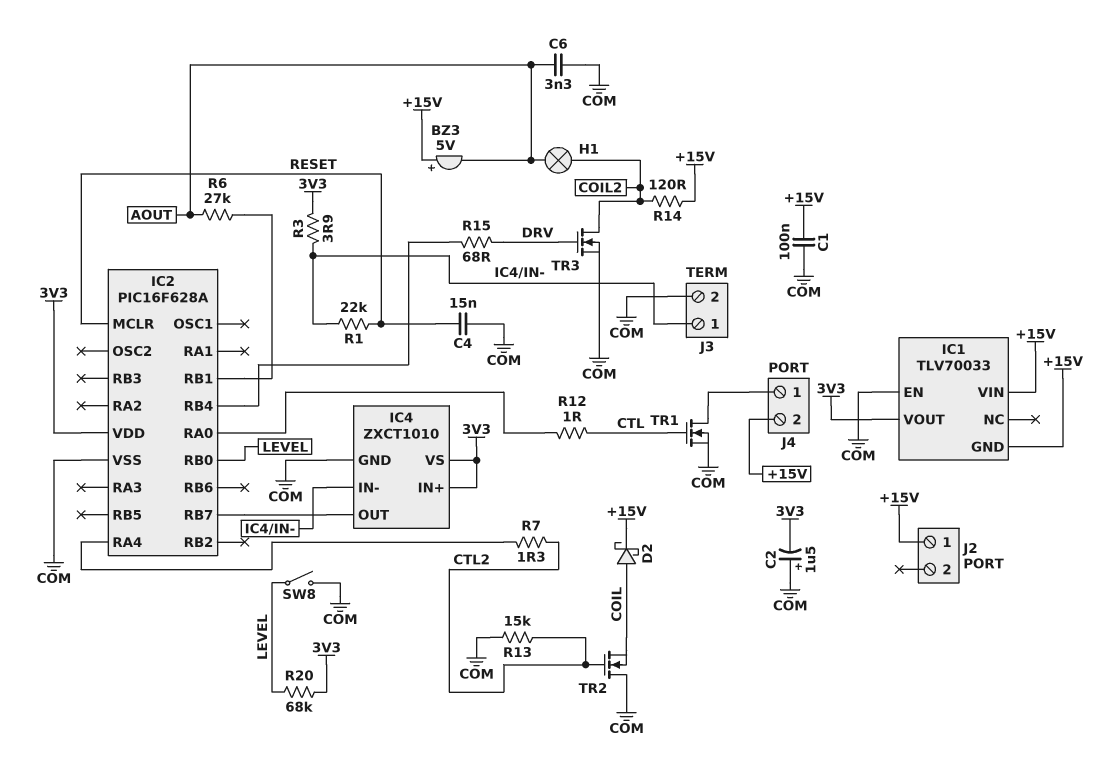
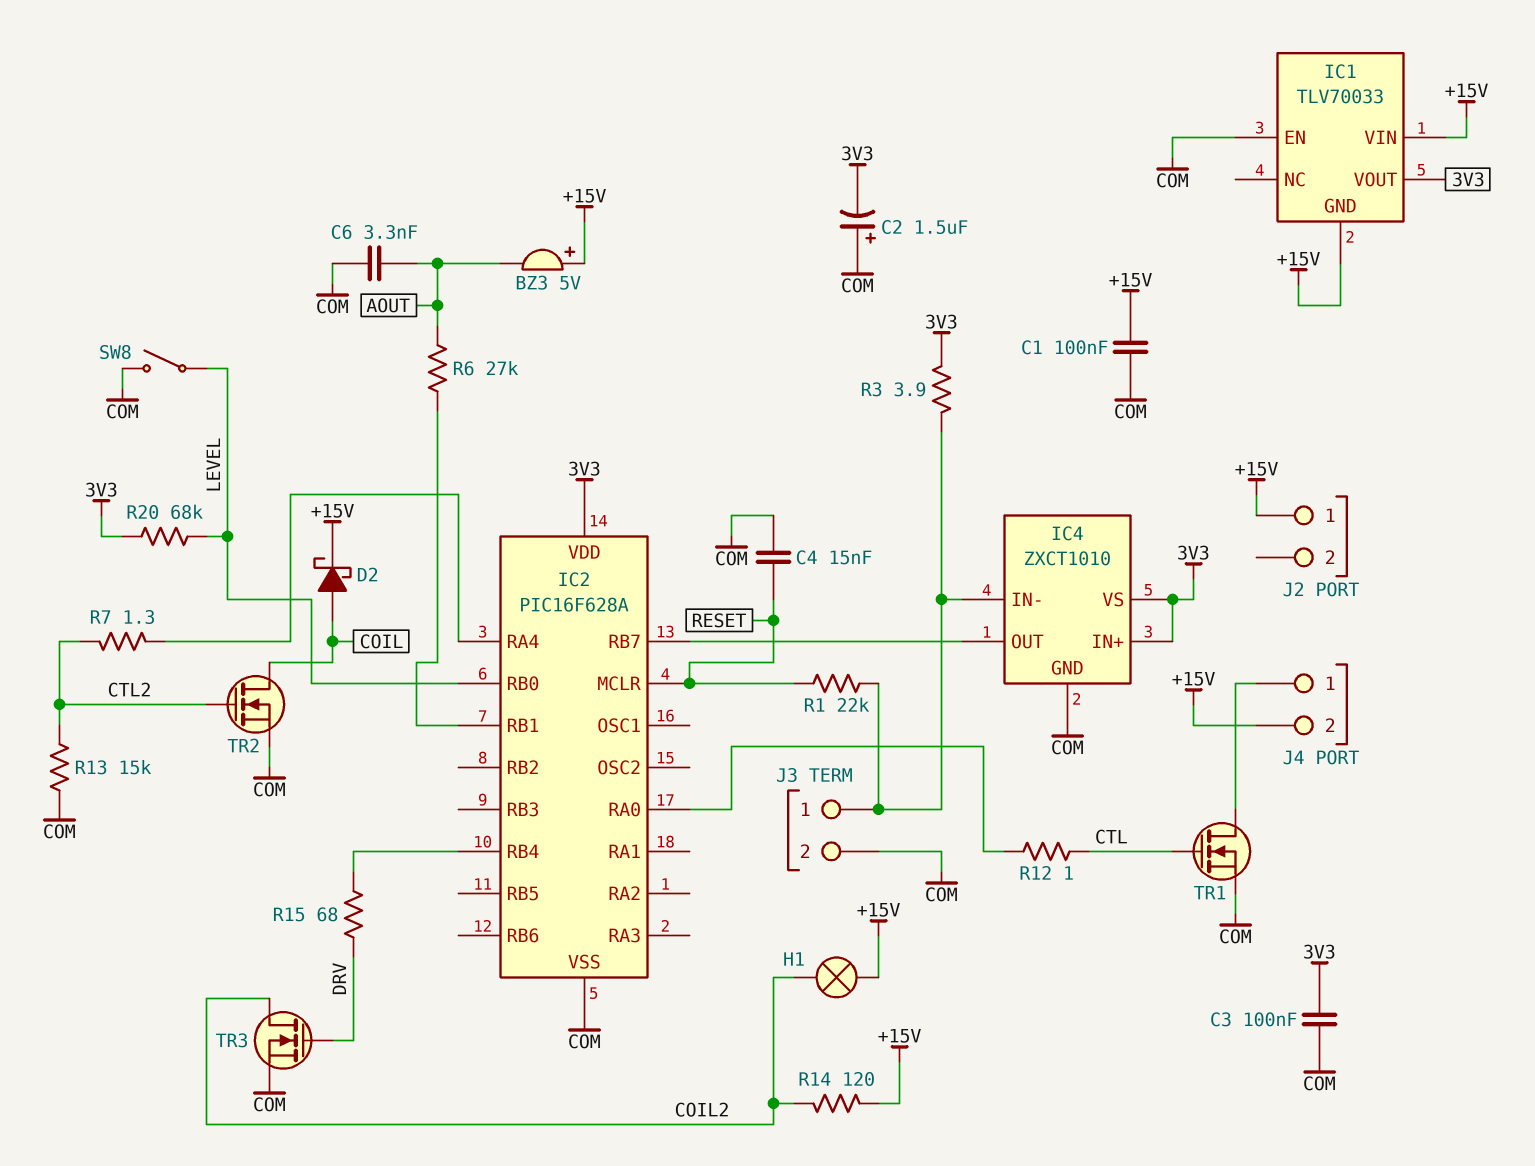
C3: none -> 100nF (3V3, COM)
H1: lamp (AOUT, COIL2) -> lamp (+15V, COIL2)
TR2: NMOS (G CTL2, D COM, S COIL) -> NMOS (G CTL2, D COIL, S COM)

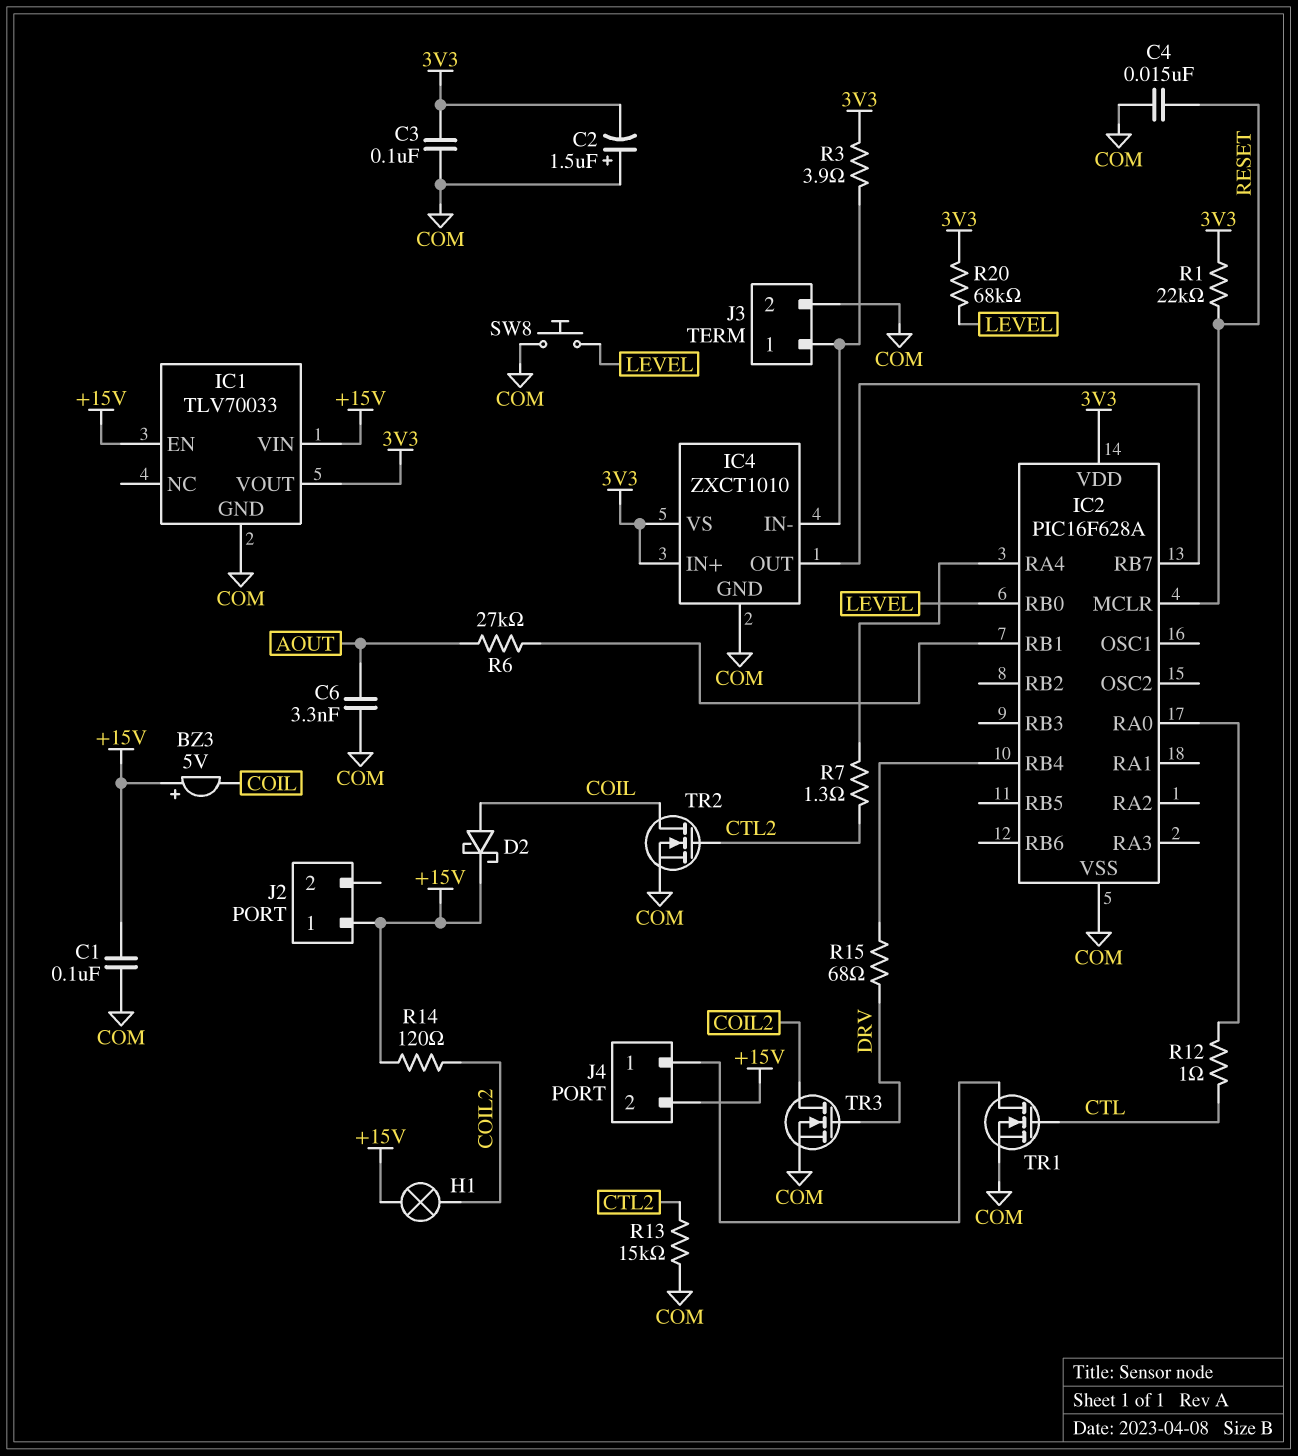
BZ3: buzzer 5V (plus +15V, minus AOUT) -> buzzer 5V (plus +15V, minus COIL)
IC1 pin EN: COM -> +15V
IC1 pin GND: +15V -> COM
R1: 22k (IC4/IN-, RESET) -> 22k (3V3, RESET)
SW8: switch (COM, LEVEL) -> button (COM, LEVEL)

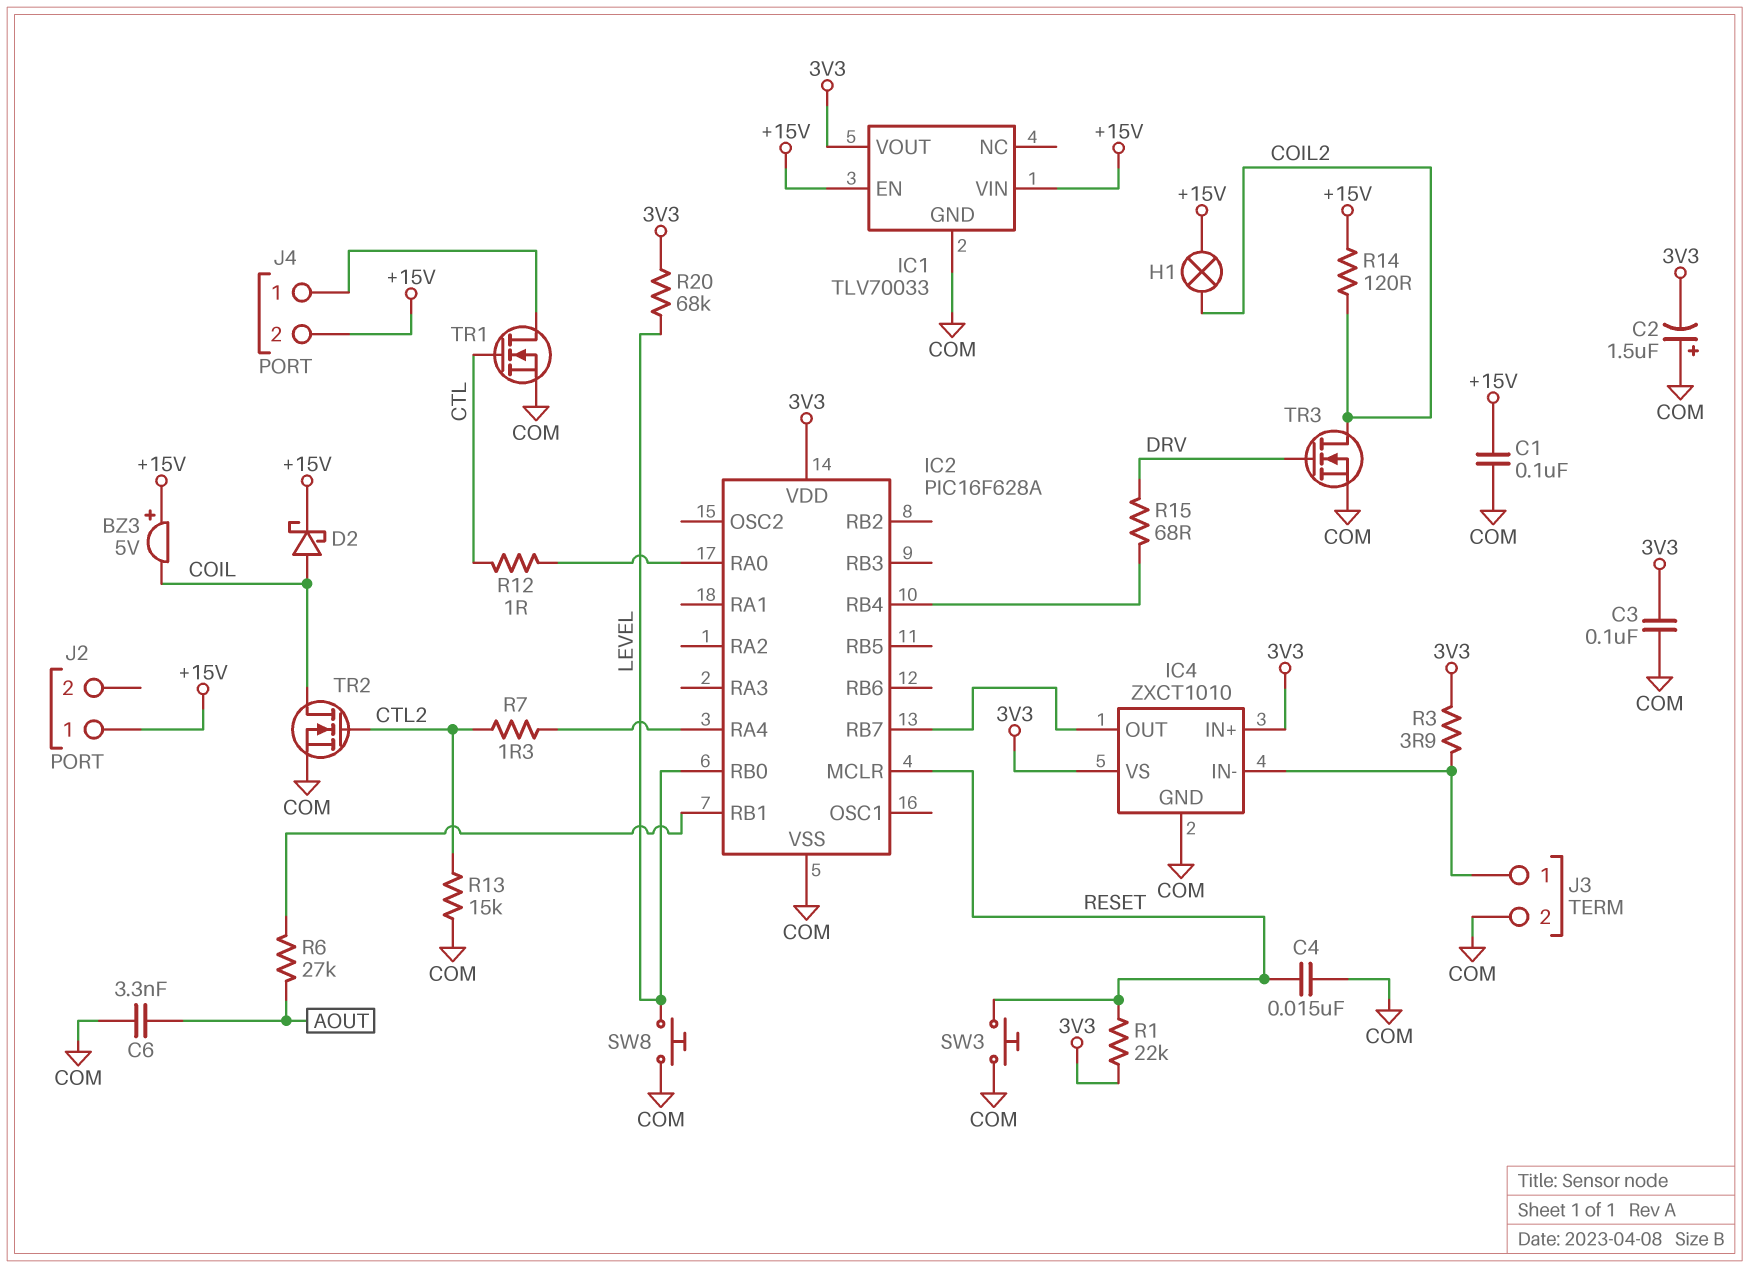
SW3: none -> button (COM, RESET)

